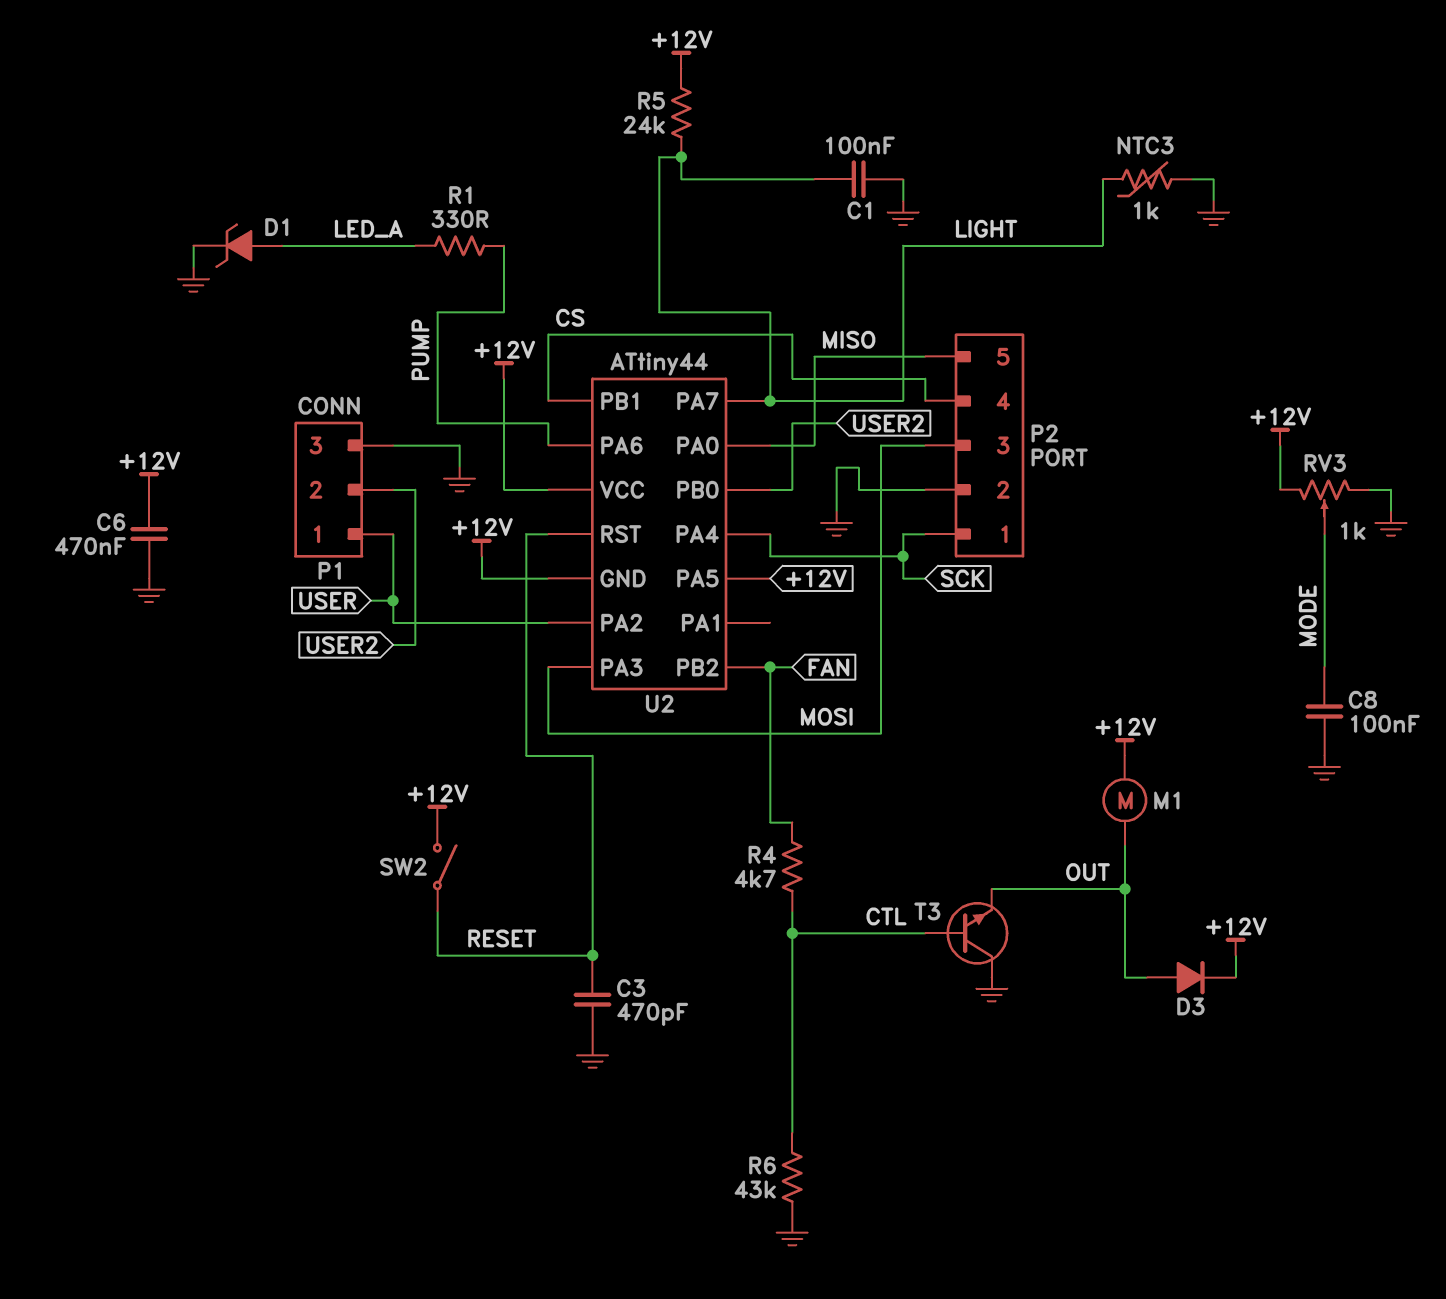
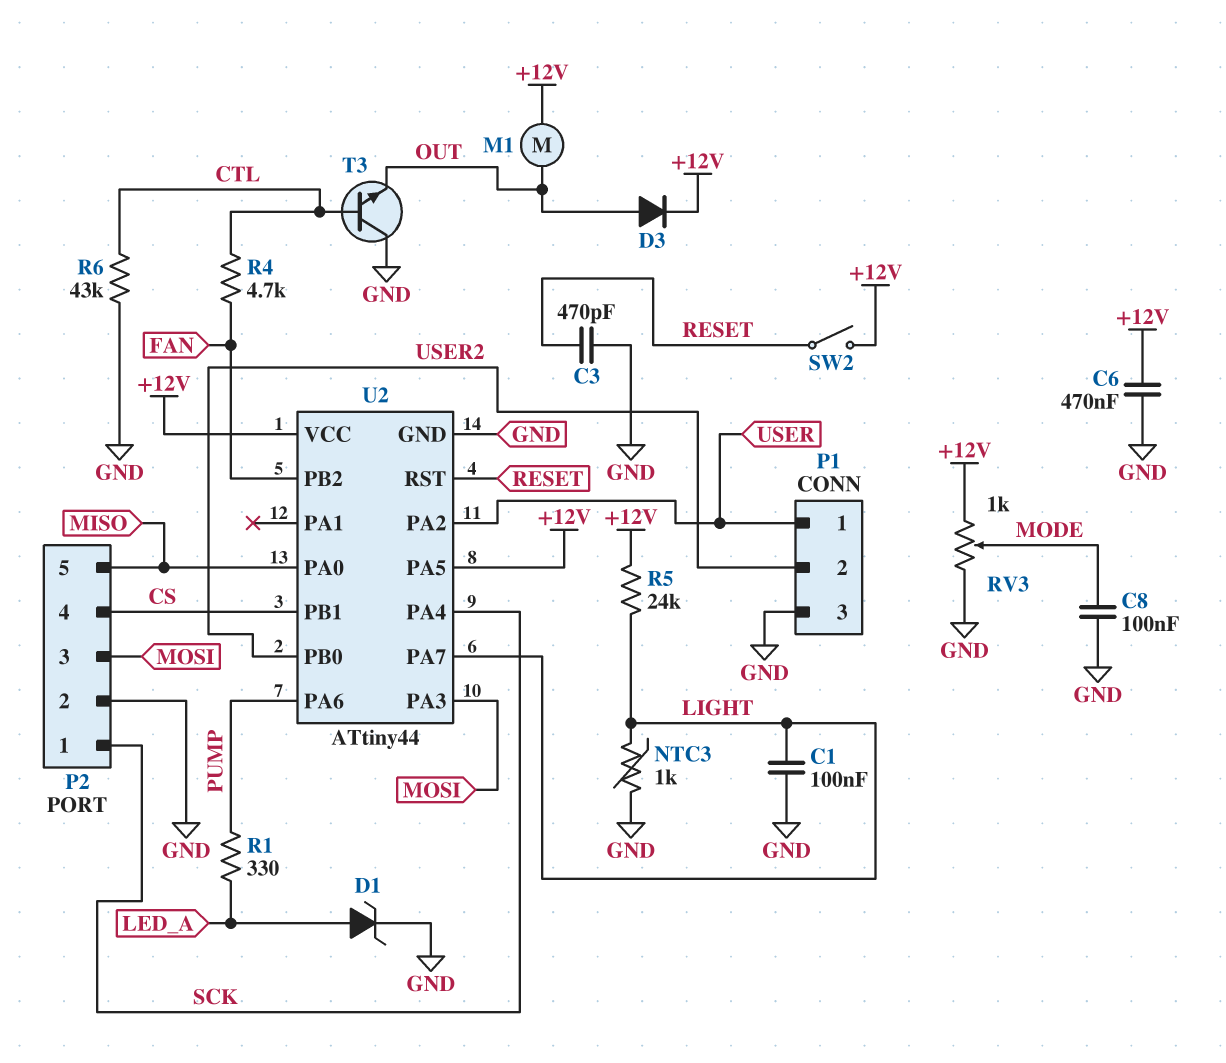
U2 pin GND: +12V -> GND

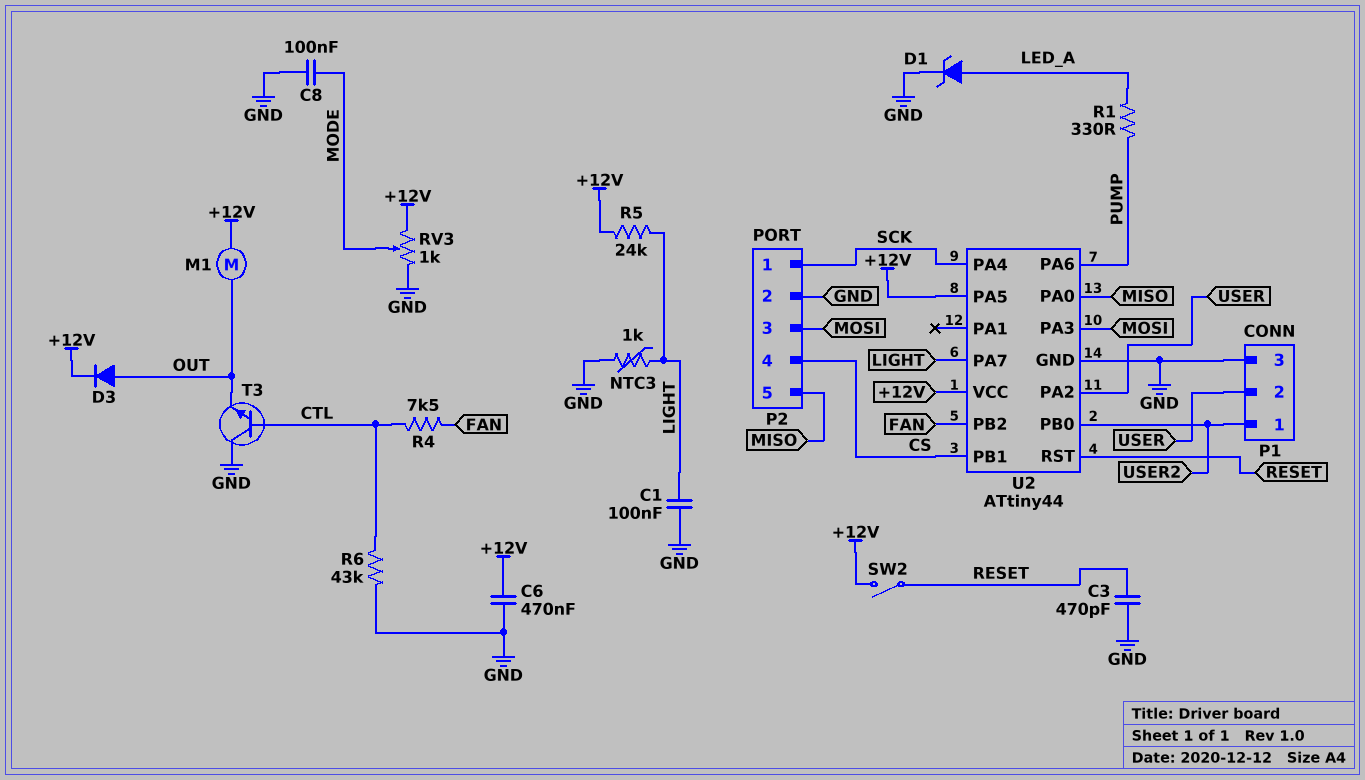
P1 pin 1: USER -> USER2
P1 pin 2: USER2 -> USER
R4: 4.7k (CTL, FAN) -> 7.5k (CTL, FAN)

